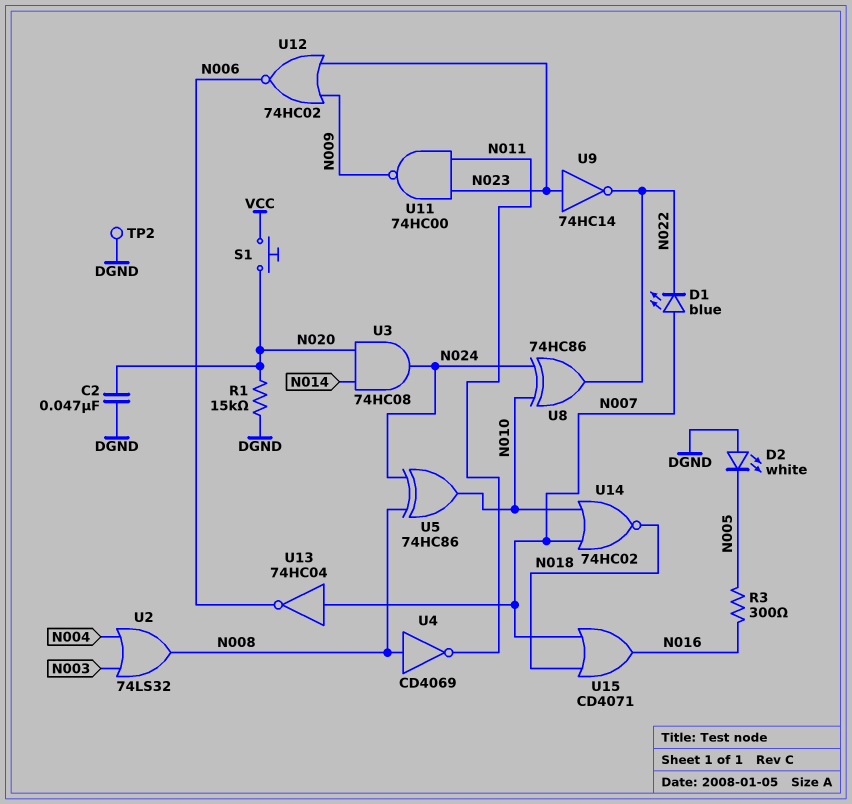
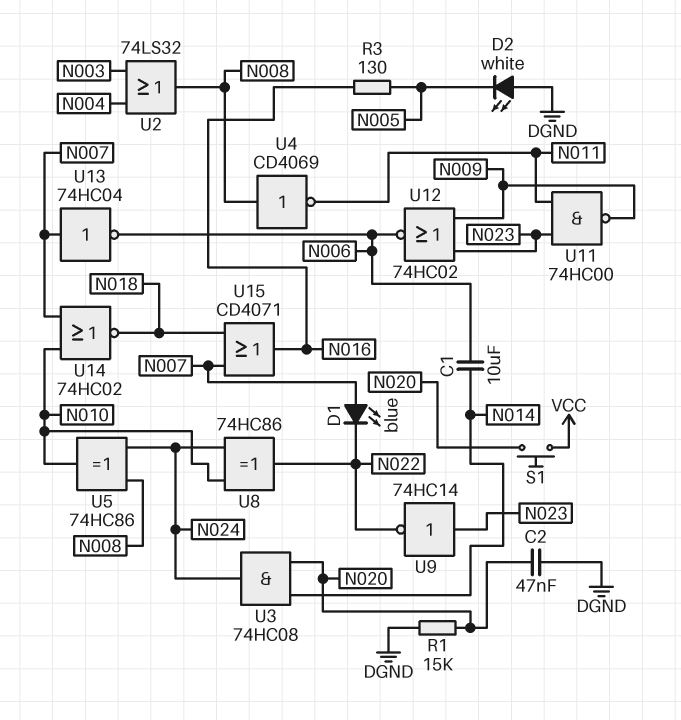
C1: none -> 10uF (N006, N014)
R3: 300 (N005, N016) -> 130 (N005, N016)
TP2: test point (DGND) -> none

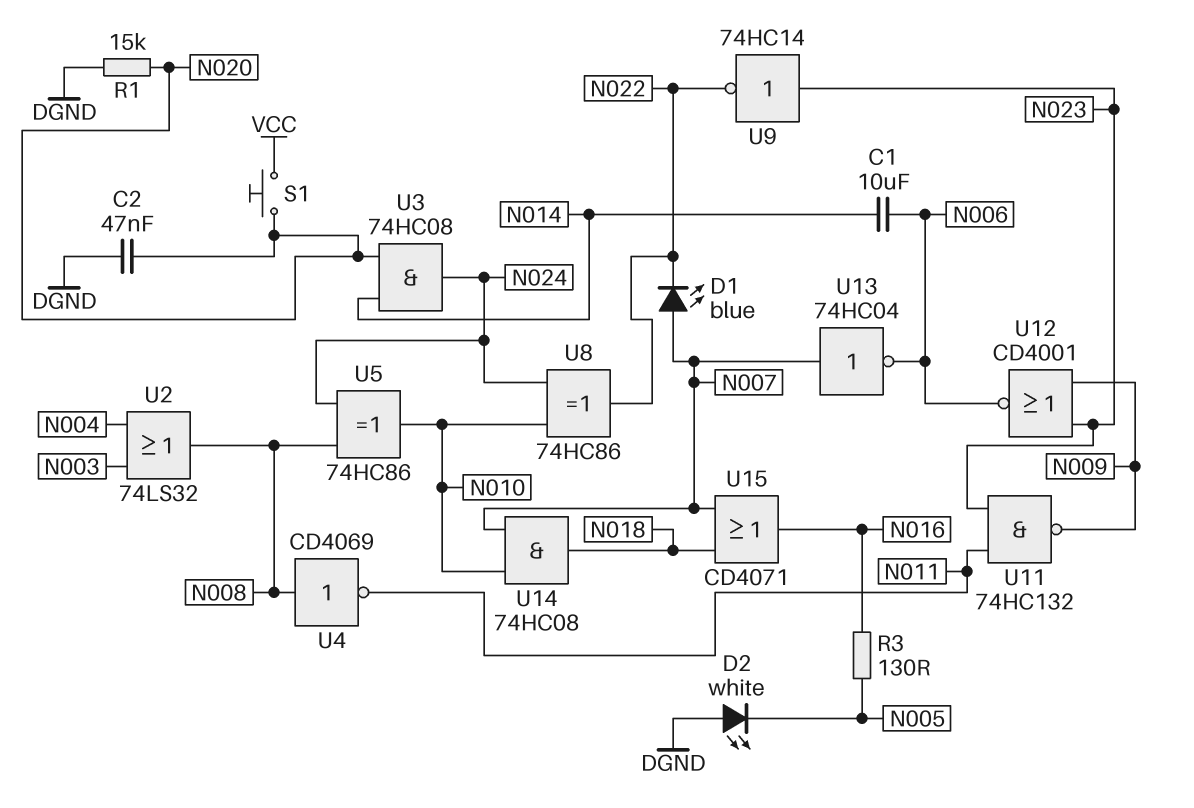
U11: NAND 74HC00 (in N011, in N023, out N009) -> NAND 74HC132 (in N011, in N023, out N009)
U12: NOR 74HC02 (in N009, in N023, out N006) -> NOR CD4001 (in N009, in N023, out N006)
U14: NOR 74HC02 (in N007, in N010, out N018) -> AND 74HC08 (in N007, in N010, out N018)

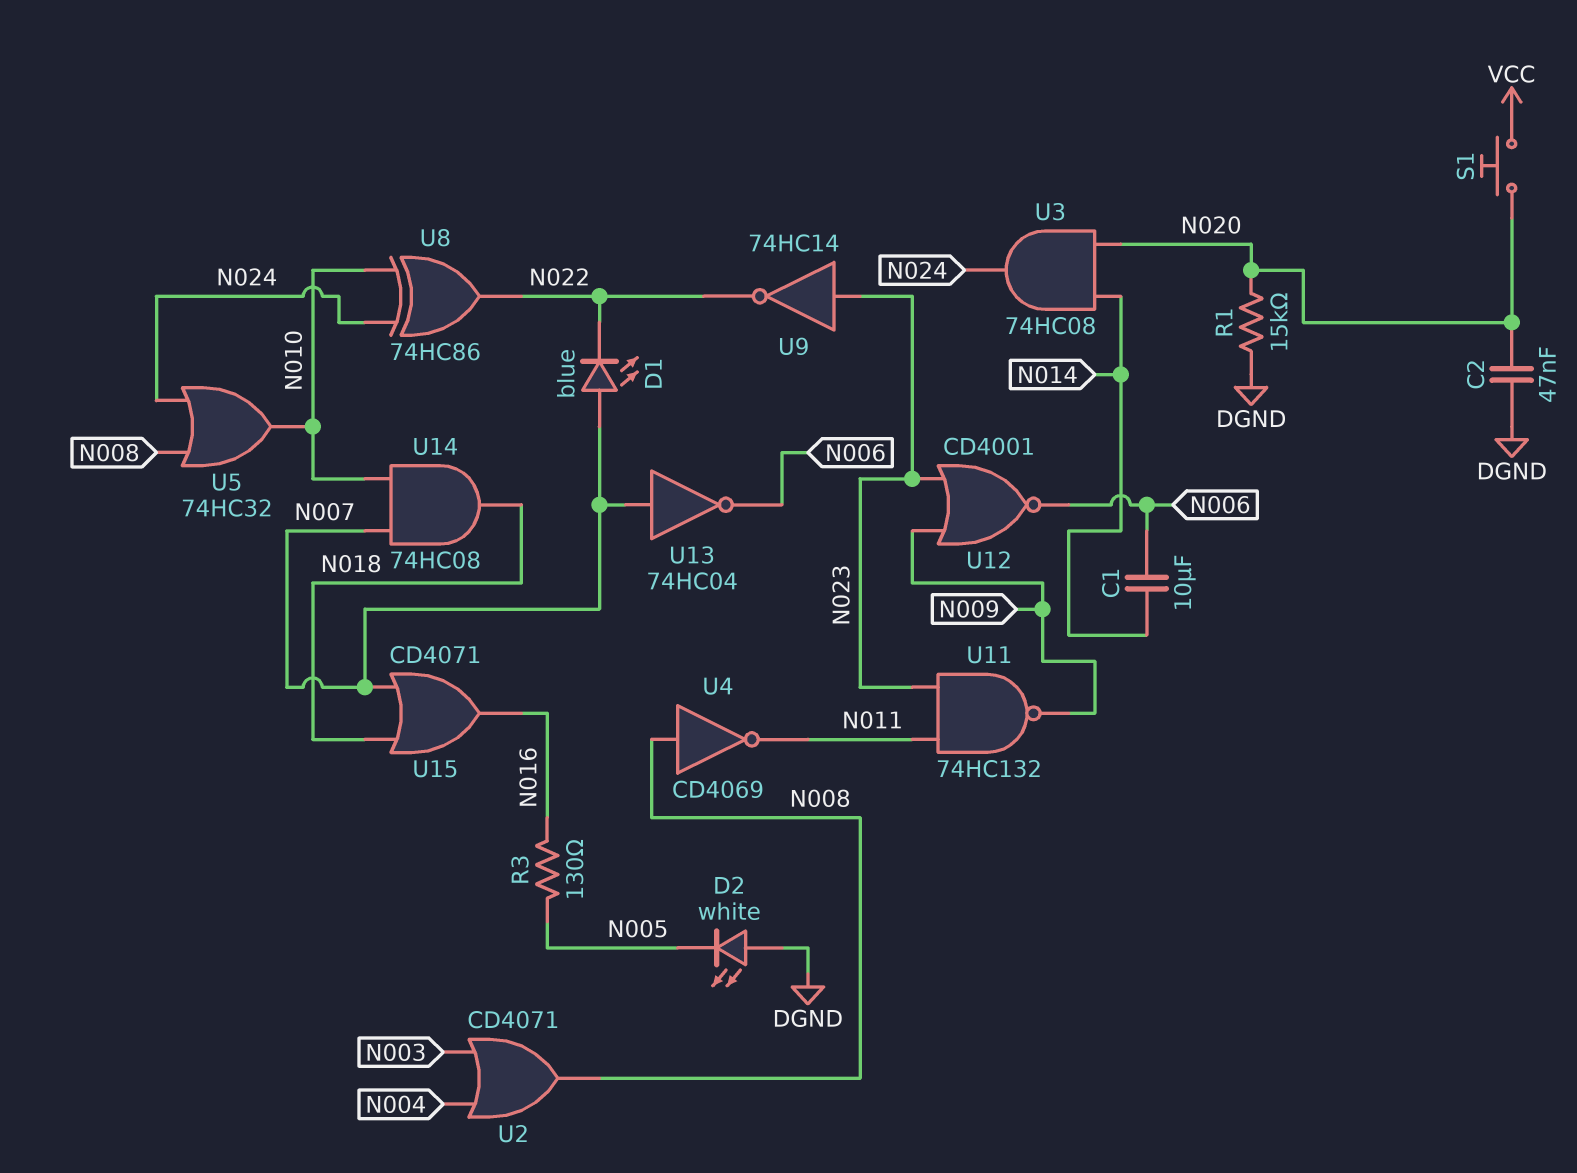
U2: OR 74LS32 (in N003, in N004, out N008) -> OR CD4071 (in N003, in N004, out N008)
U5: XOR 74HC86 (in N008, in N024, out N010) -> OR 74HC32 (in N008, in N024, out N010)

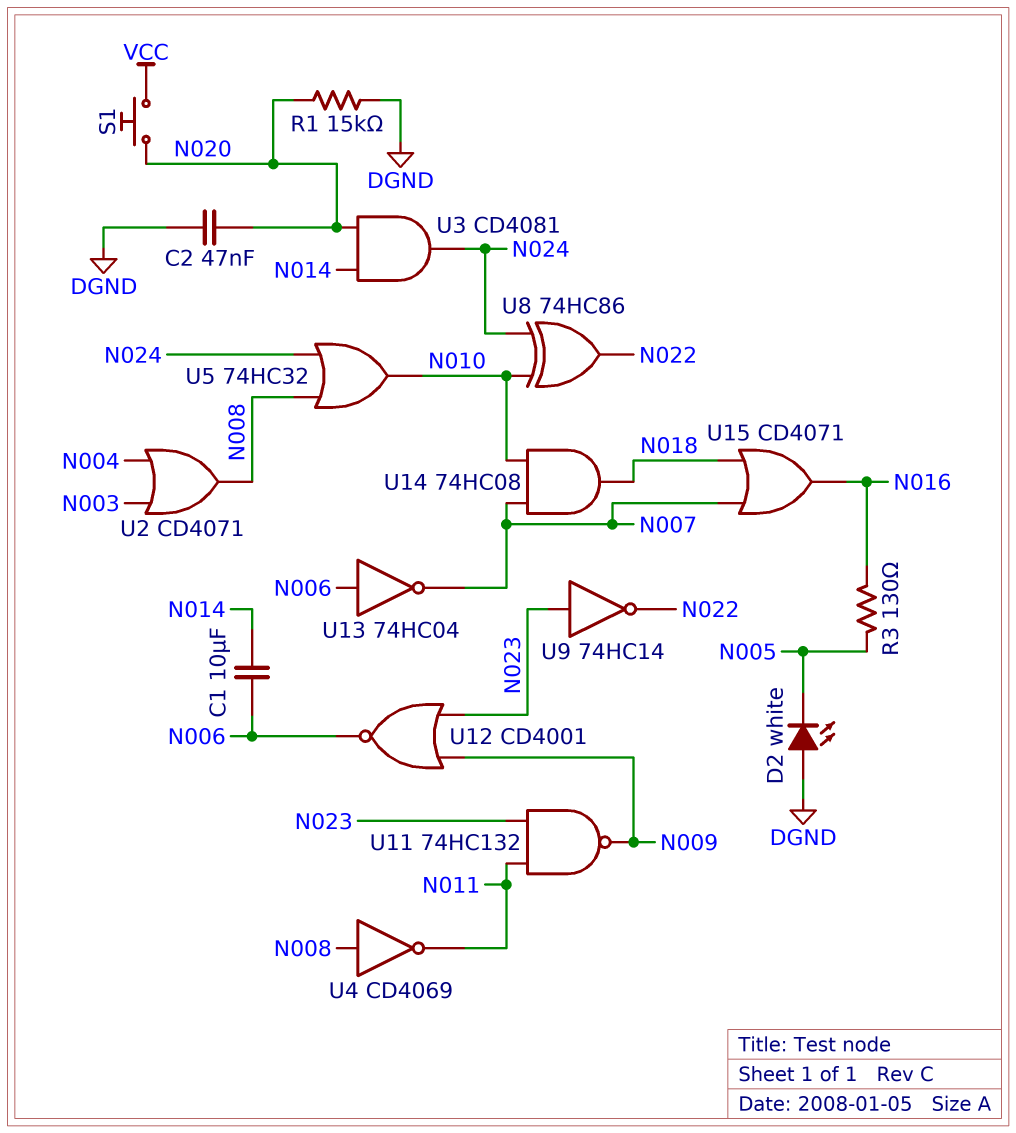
D1: LED blue (A N007, K N022) -> none
U3: AND 74HC08 (in N014, in N020, out N024) -> AND CD4081 (in N014, in N020, out N024)
U13: NOT 74HC04 (in N007, out N006) -> NOT 74HC04 (in N006, out N007)

